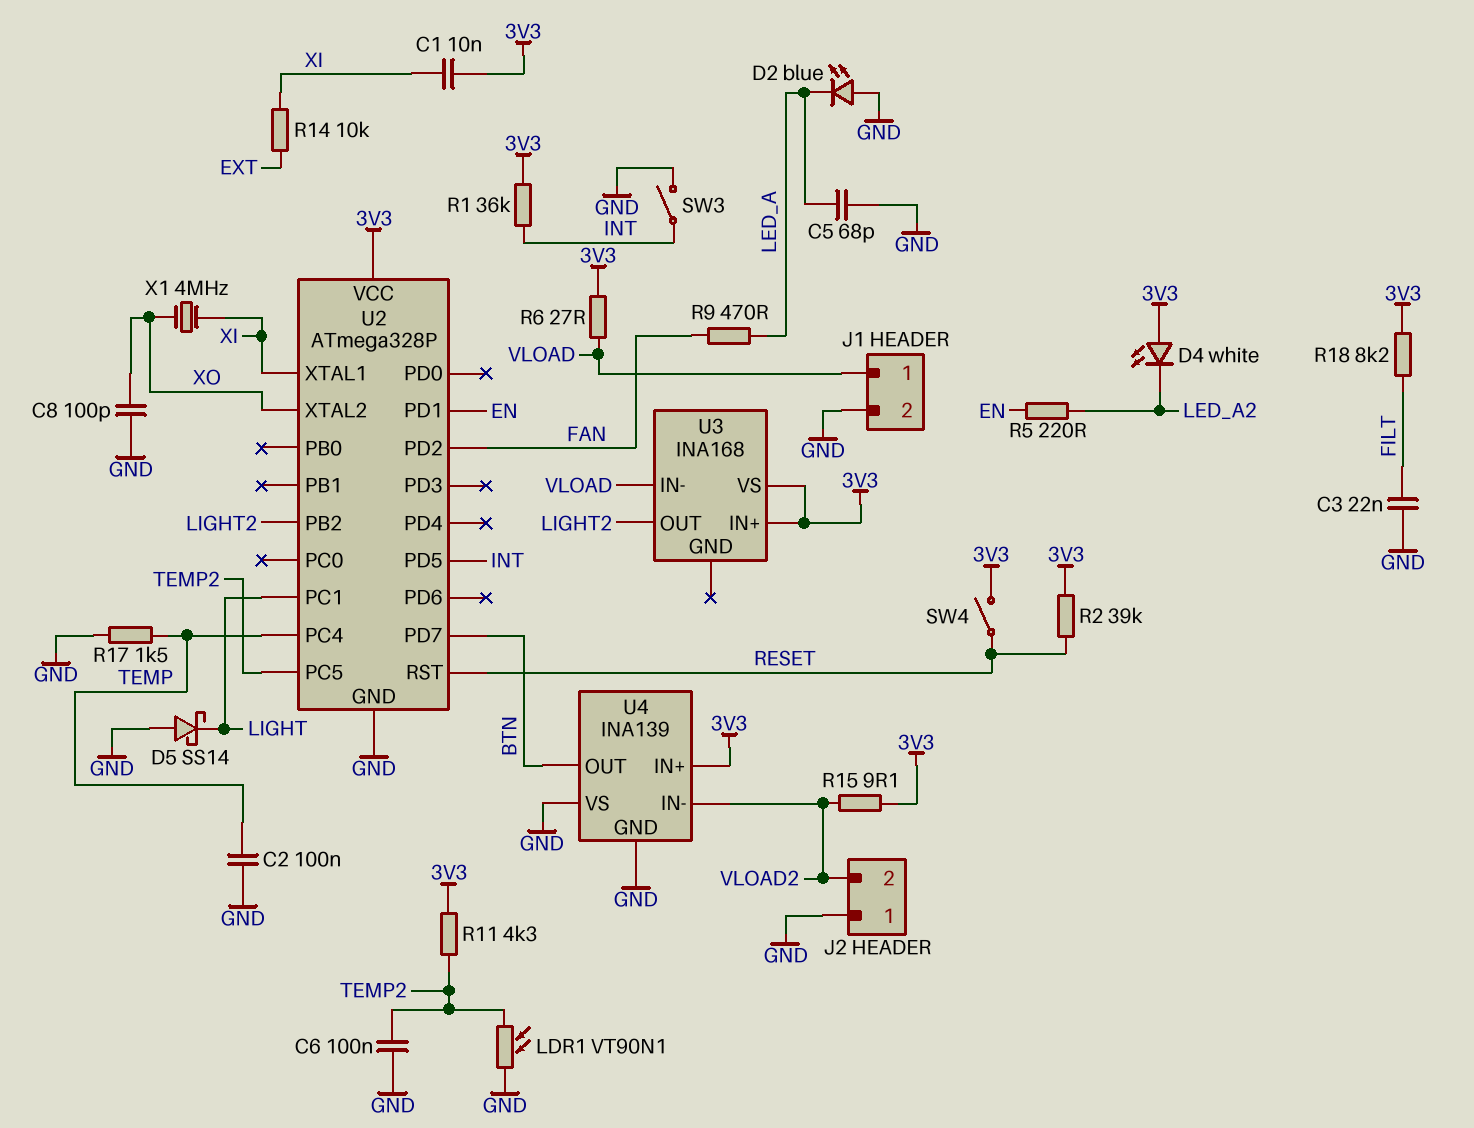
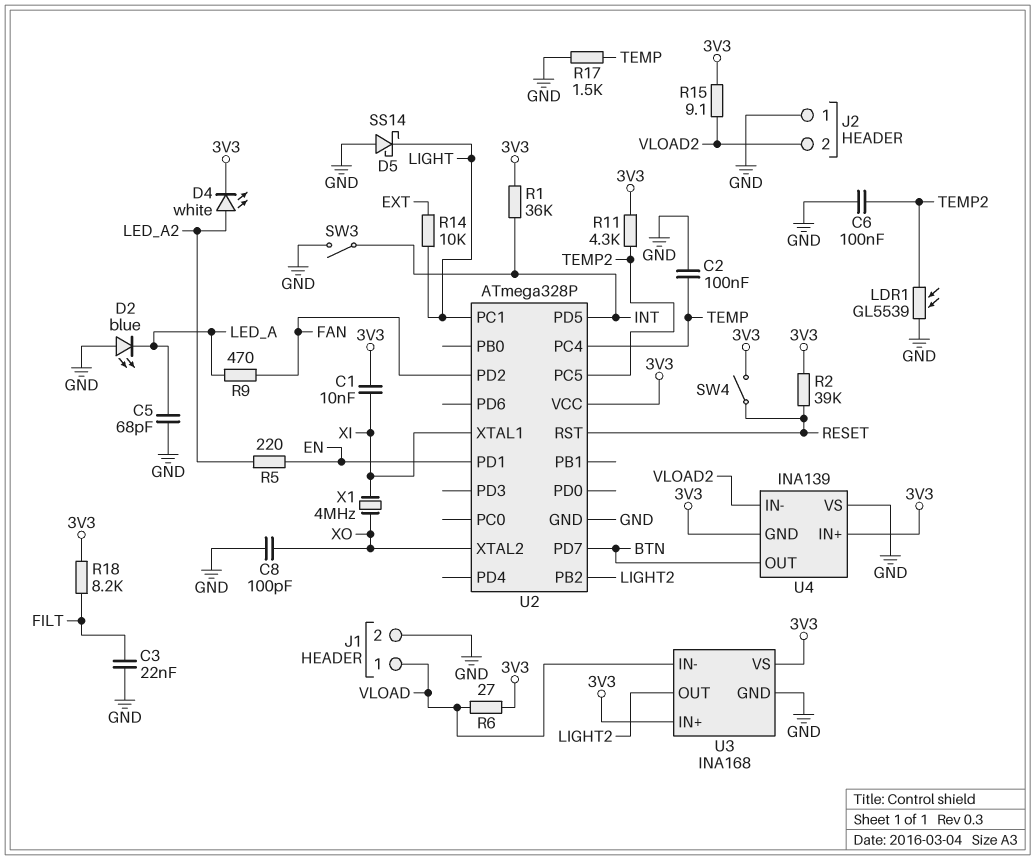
D4: LED white (A 3V3, K LED_A2) -> LED white (A LED_A2, K 3V3)
LDR1: VT90N1 (GND, TEMP2) -> GL5539 (GND, TEMP2)
R14: 10k (EXT, XI) -> 10k (EXT, LIGHT)
U3 pin GND: none -> GND
U4 pin GND: GND -> 3V3

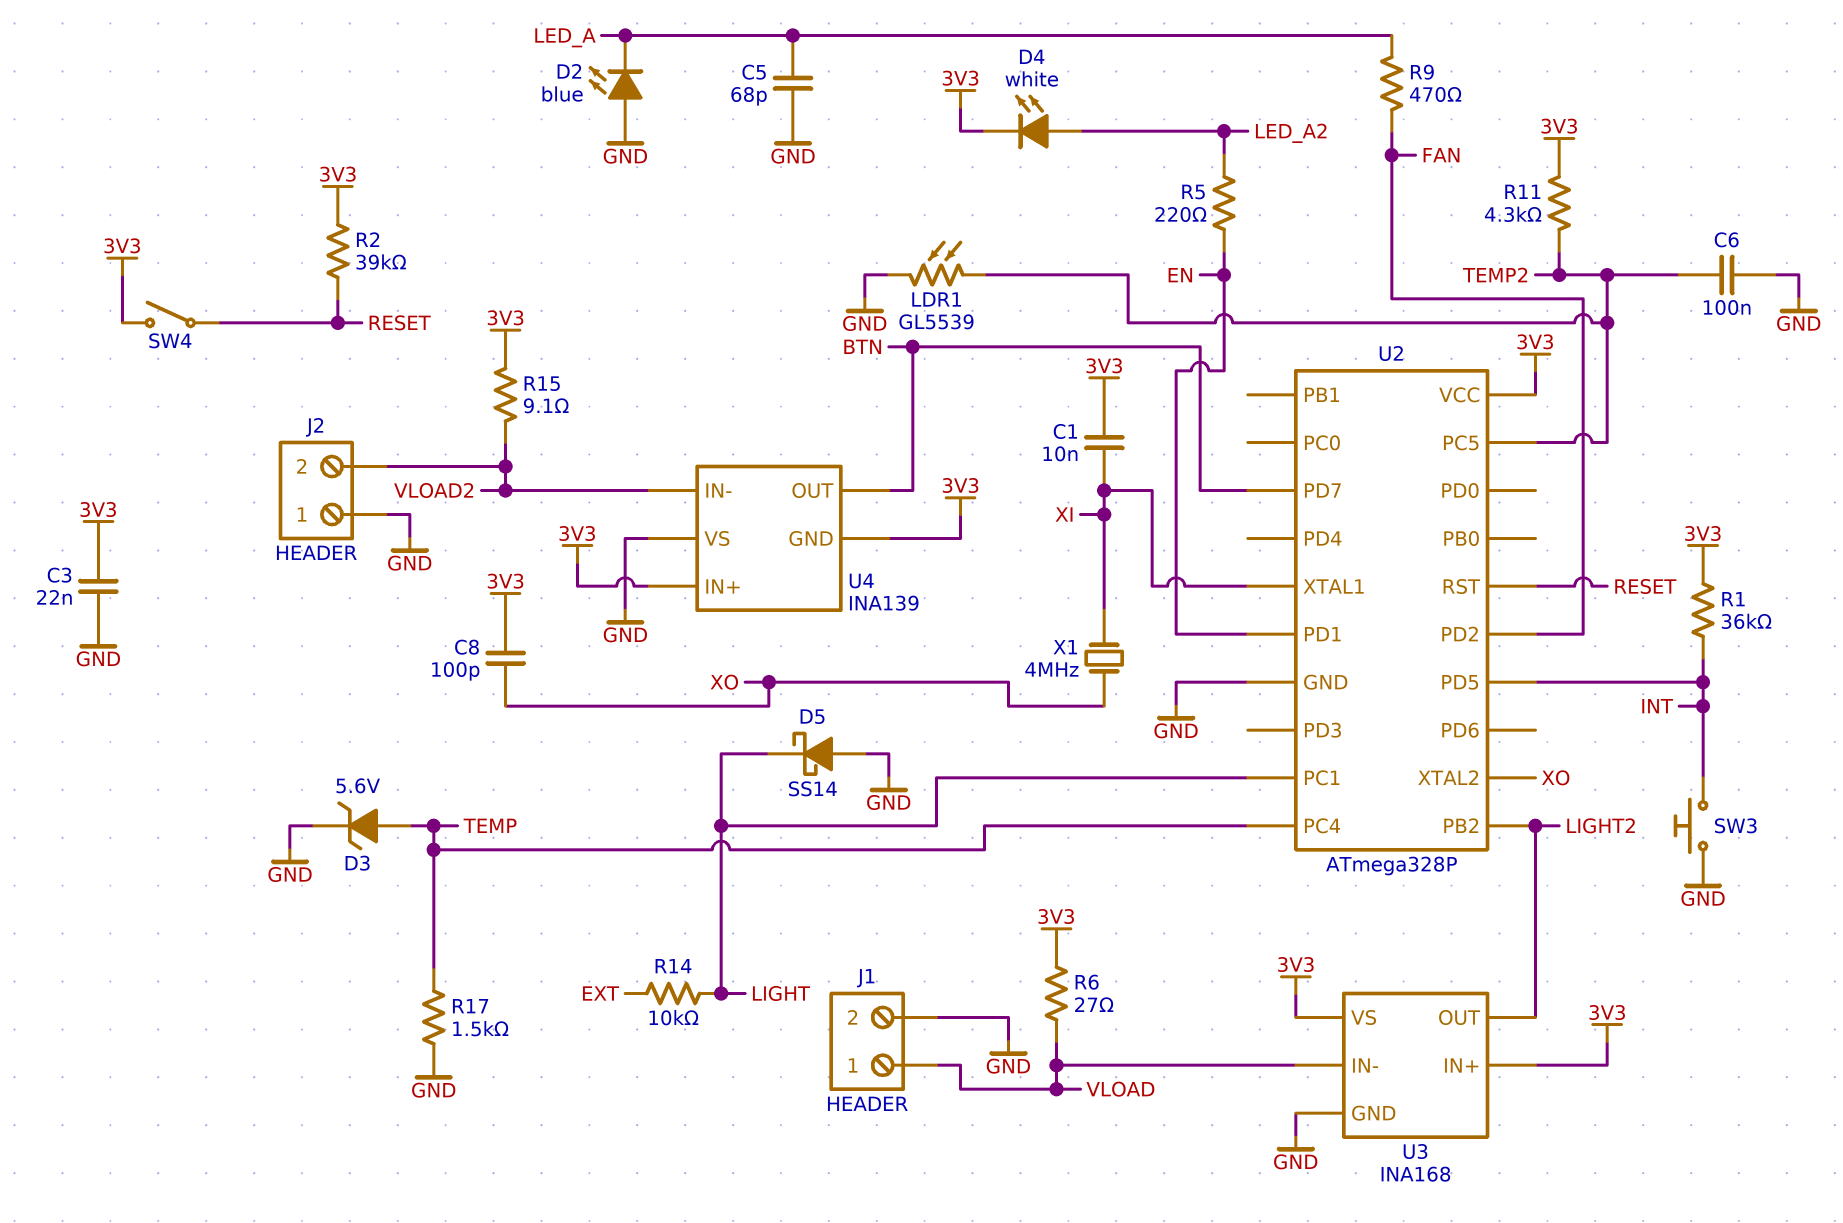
C2: 100nF (GND, TEMP) -> none
C3: 22nF (FILT, GND) -> 22nF (3V3, GND)
C8: 100pF (GND, XO) -> 100pF (3V3, XO)
D3: none -> zener 5.6V (A TEMP, K GND)
R18: 8.2k (3V3, FILT) -> none
SW3: switch (GND, INT) -> button (GND, INT)

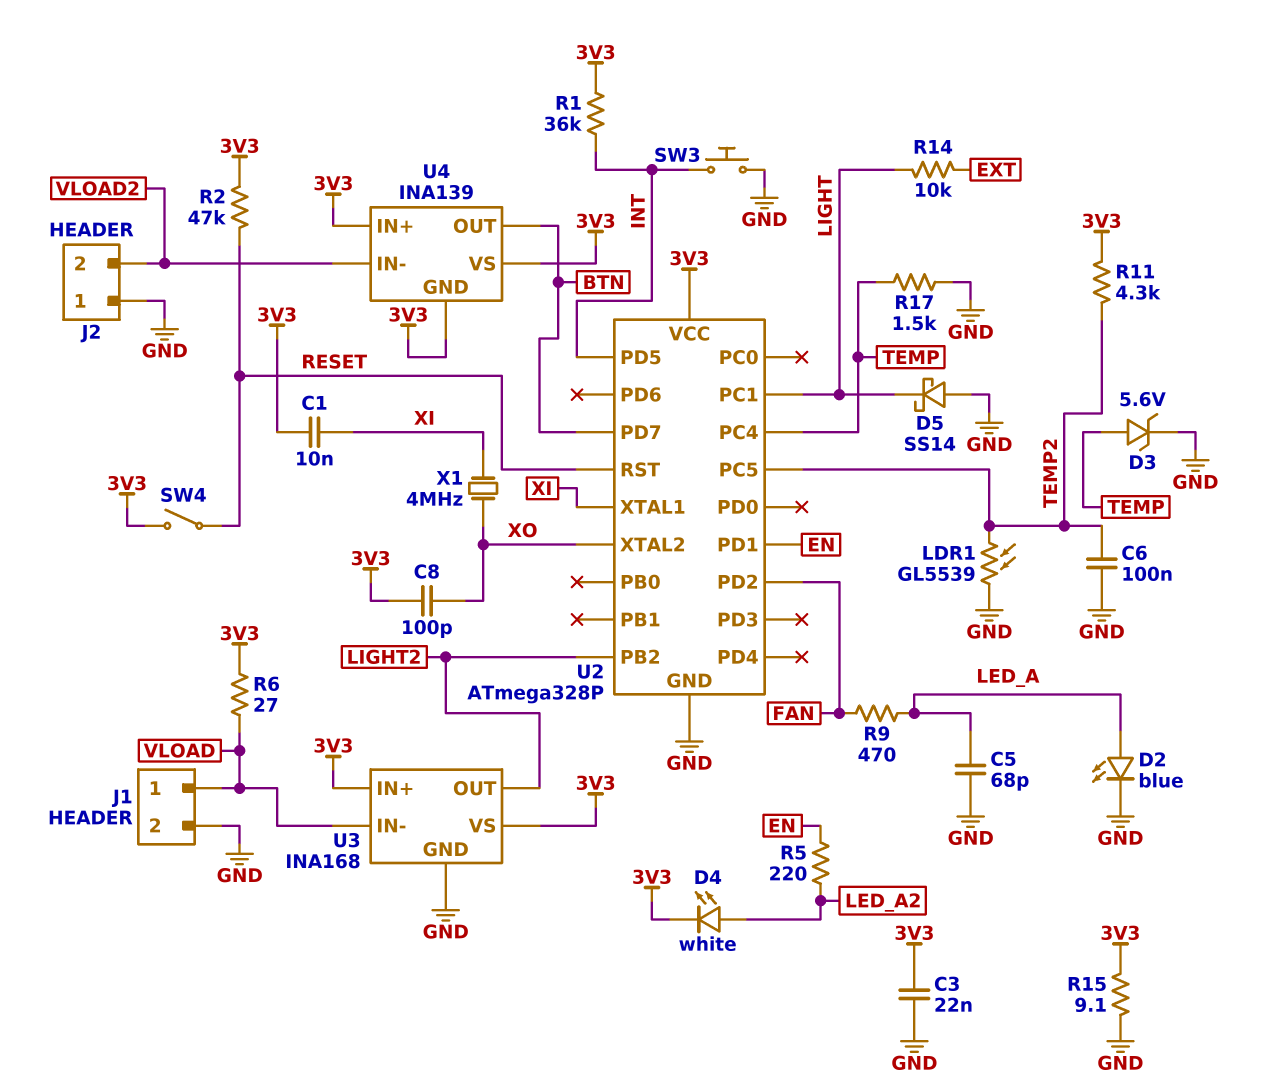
D2: LED blue (A GND, K LED_A) -> LED blue (A LED_A, K GND)
R2: 39k (3V3, RESET) -> 47k (3V3, RESET)
R15: 9.1 (3V3, VLOAD2) -> 9.1 (3V3, GND)
U4 pin VS: GND -> 3V3

